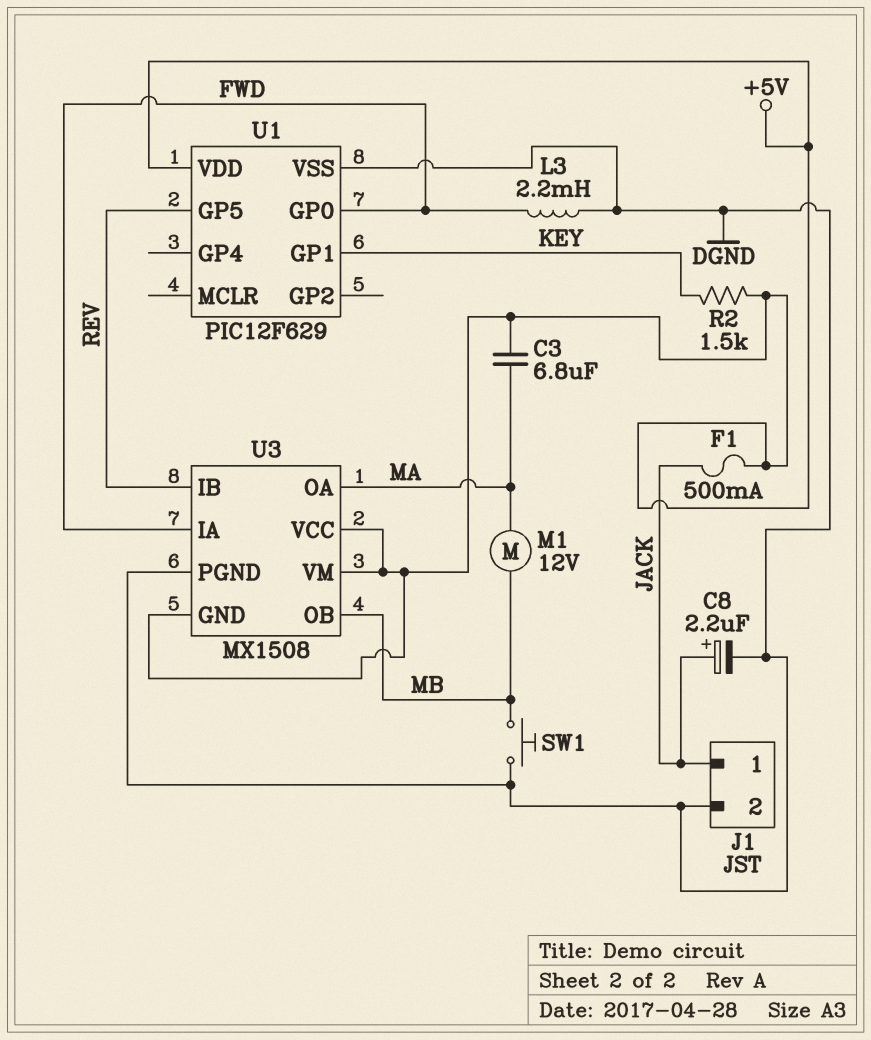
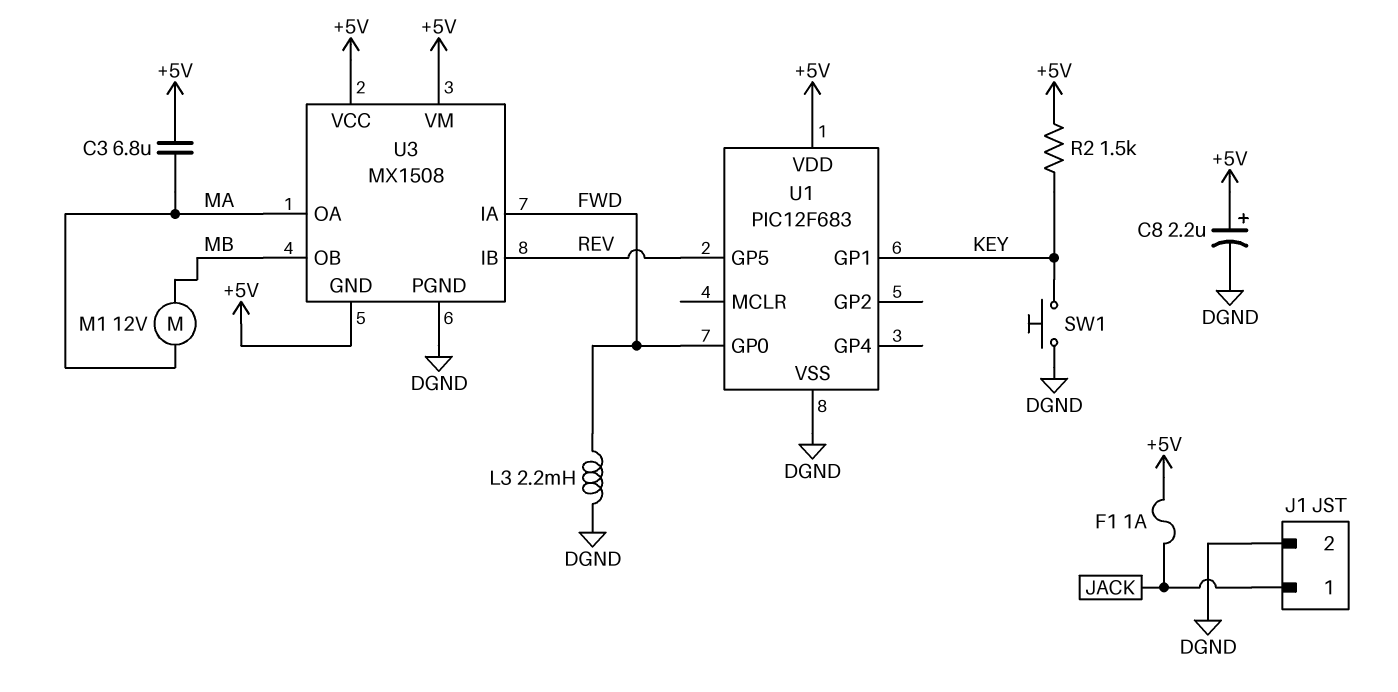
C8: 2.2uF (plus JACK, minus DGND) -> 2.2uF (plus +5V, minus DGND)
F1: 500mA (+5V, JACK) -> 1A (+5V, JACK)
SW1: button (DGND, MB) -> button (DGND, KEY)
U1: PIC12F629 -> PIC12F683

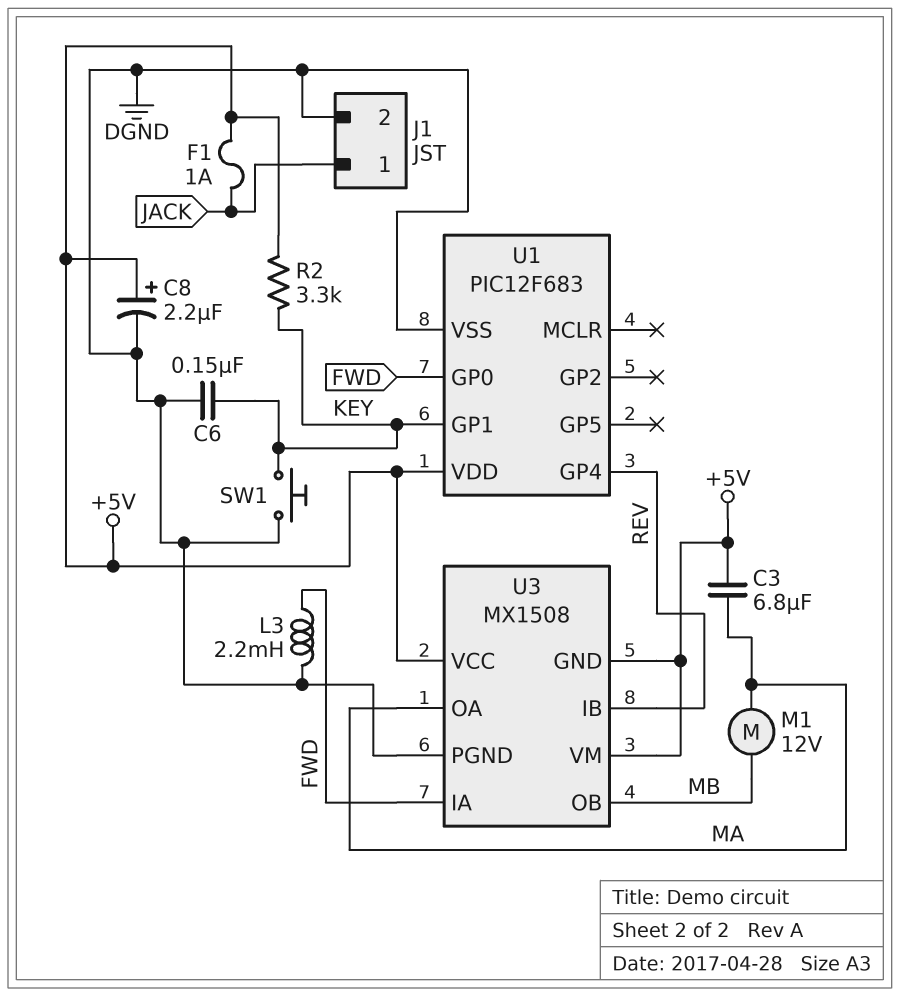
C6: none -> 150nF (DGND, KEY)
R2: 1.5k (+5V, KEY) -> 3.3k (+5V, KEY)
U1 pin GP4: none -> REV
U1 pin GP5: REV -> none

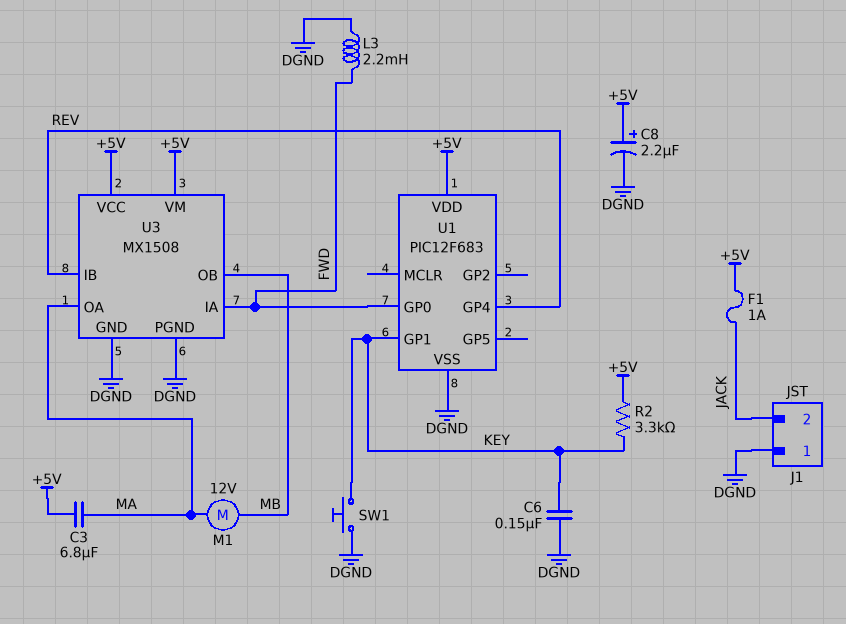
J1 pin 1: JACK -> DGND
J1 pin 2: DGND -> JACK
U3 pin GND: +5V -> DGND

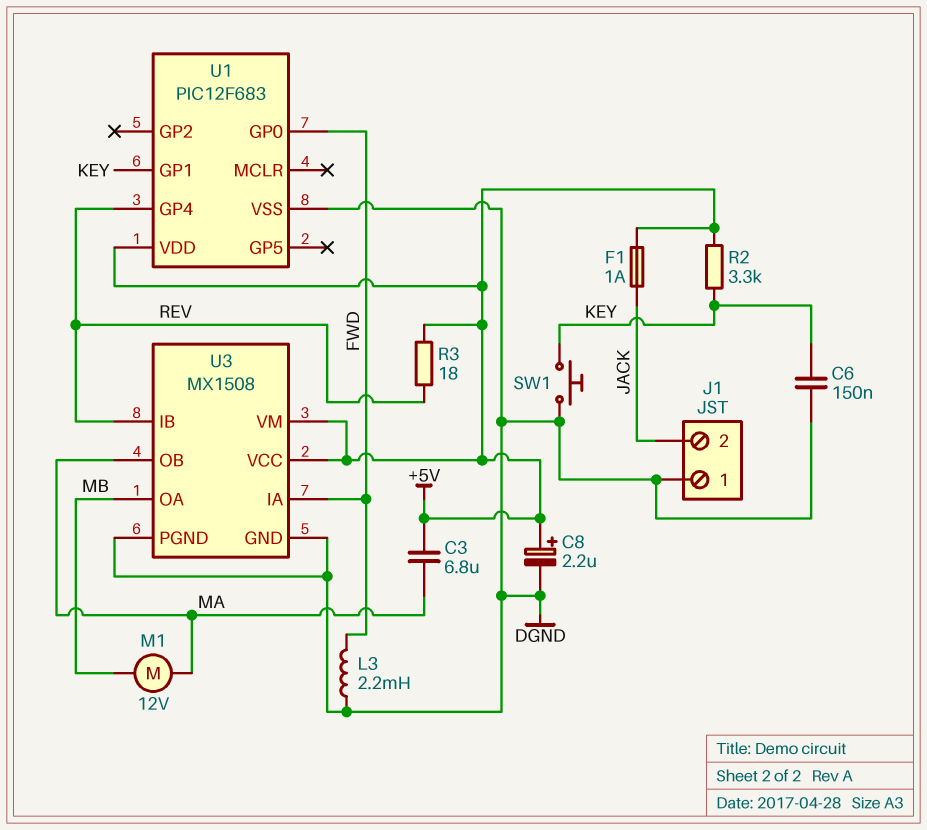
R3: none -> 18 (+5V, REV)
U3 pin OA: MA -> MB
U3 pin OB: MB -> MA

